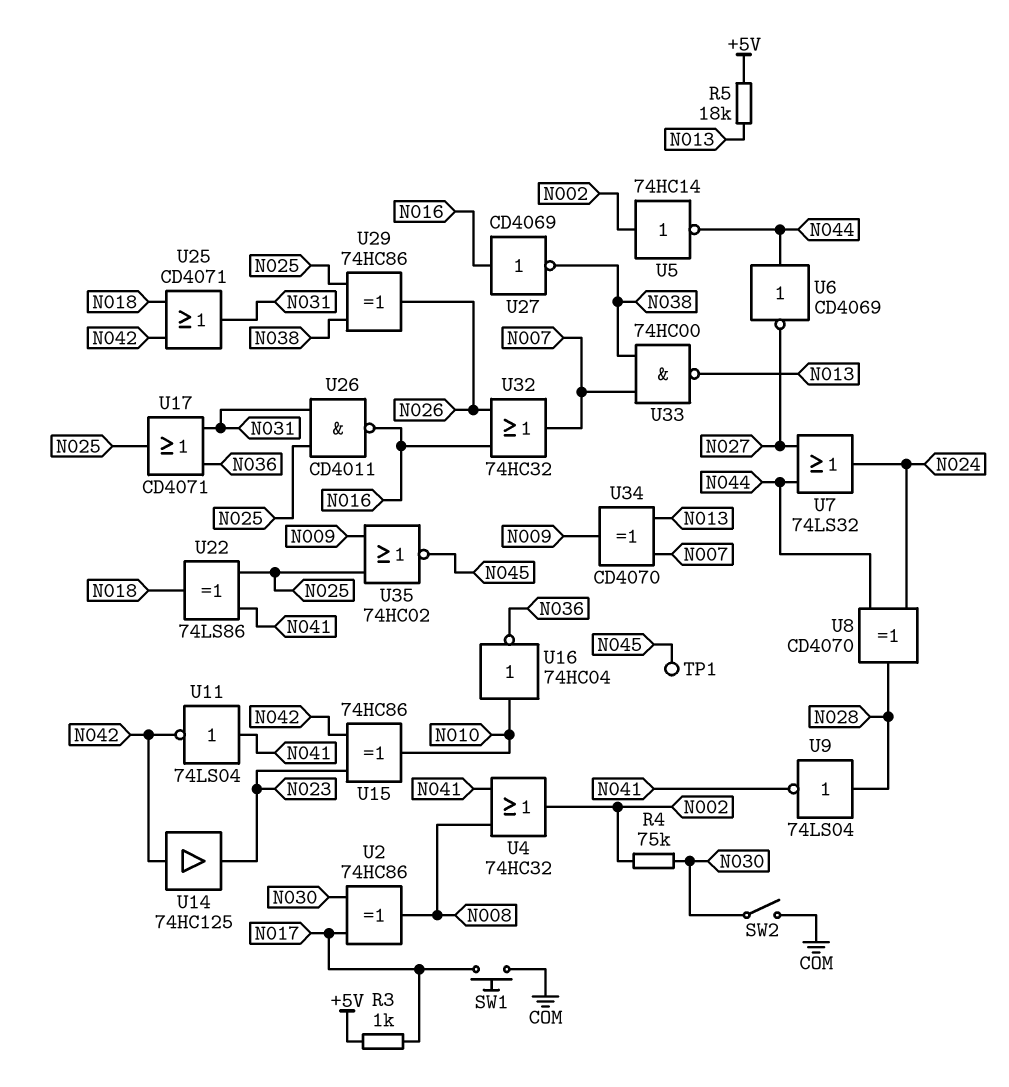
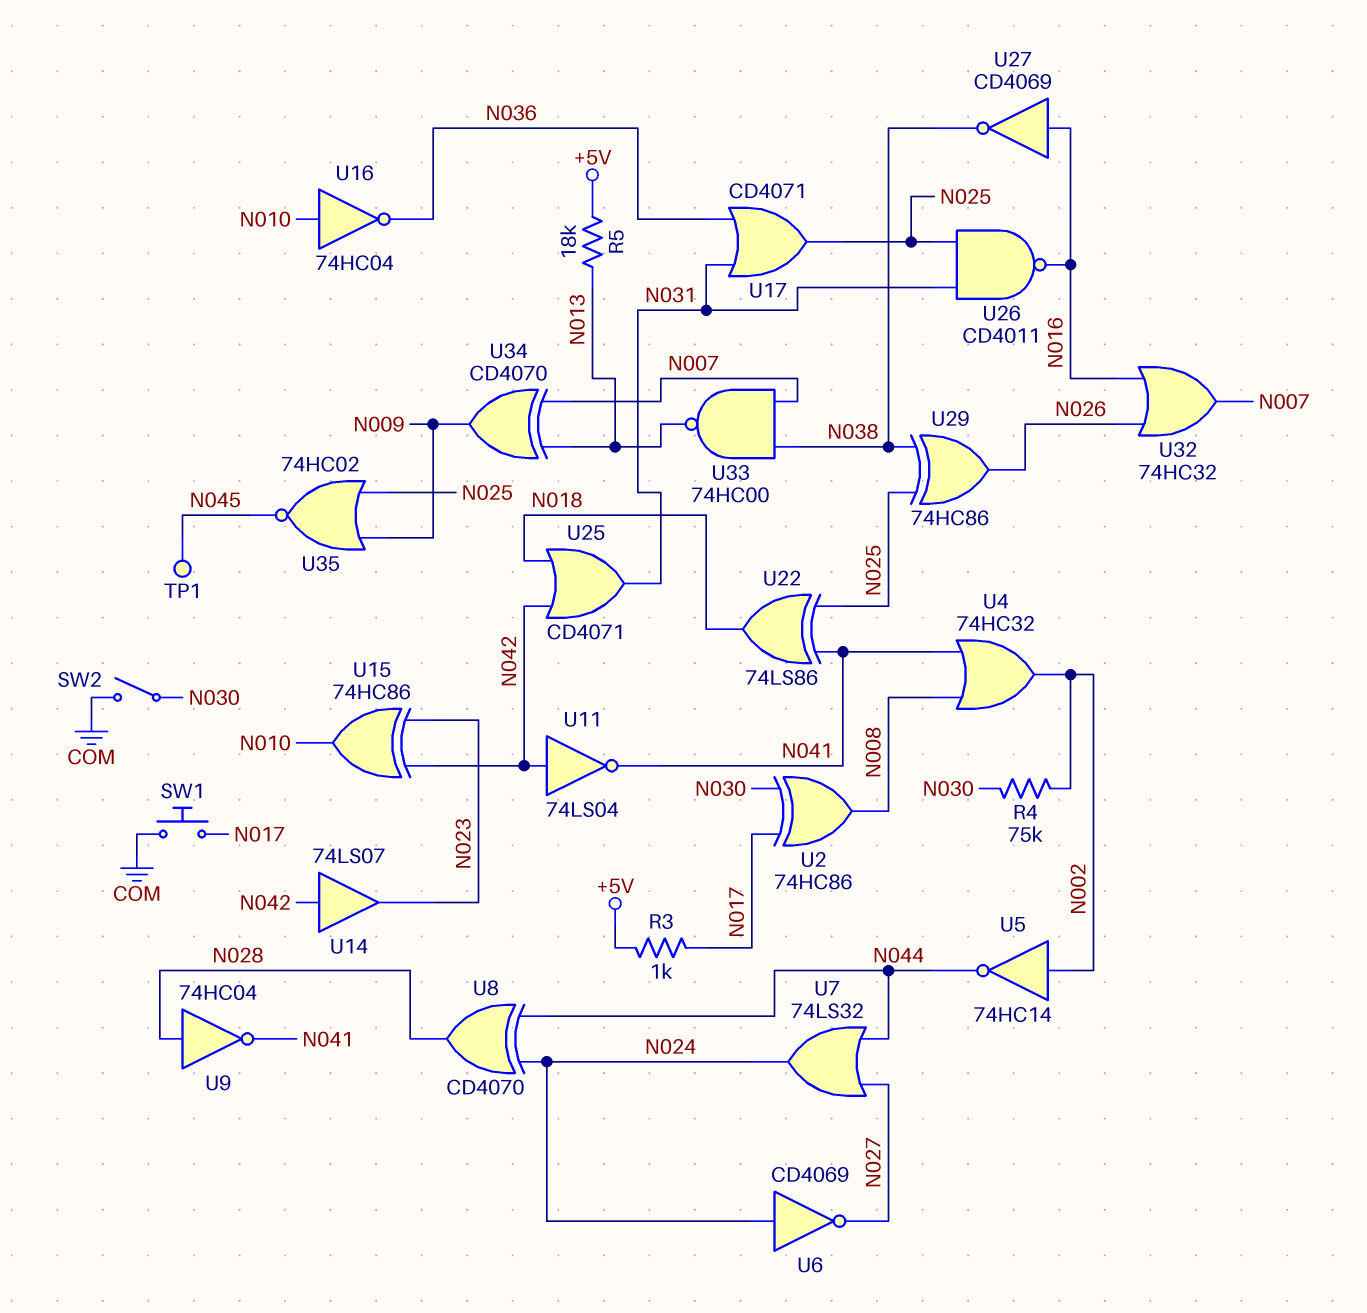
U6: NOT CD4069 (in N044, out N027) -> NOT CD4069 (in N024, out N027)
U9: NOT 74LS04 (in N028, out N041) -> NOT 74HC04 (in N028, out N041)
U11: NOT 74LS04 (in N041, out N042) -> NOT 74LS04 (in N042, out N041)
U14: buffer 74HC125 (in N042, out N023) -> buffer 74LS07 (in N042, out N023)

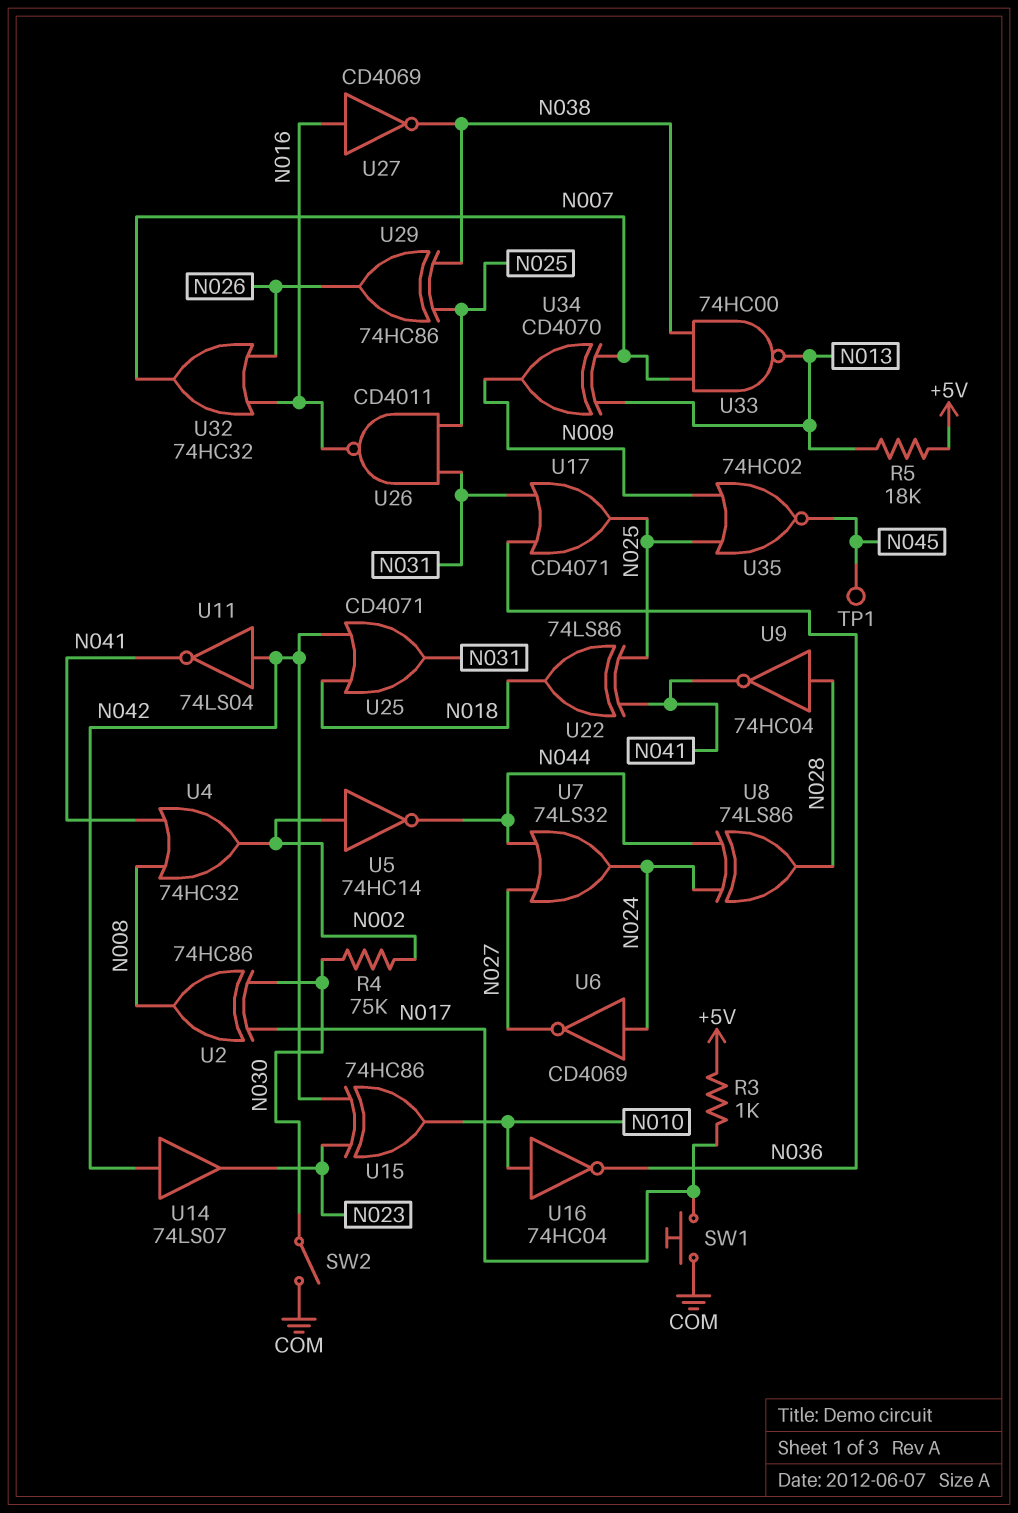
U8: XOR CD4070 (in N024, in N044, out N028) -> XOR 74LS86 (in N024, in N044, out N028)

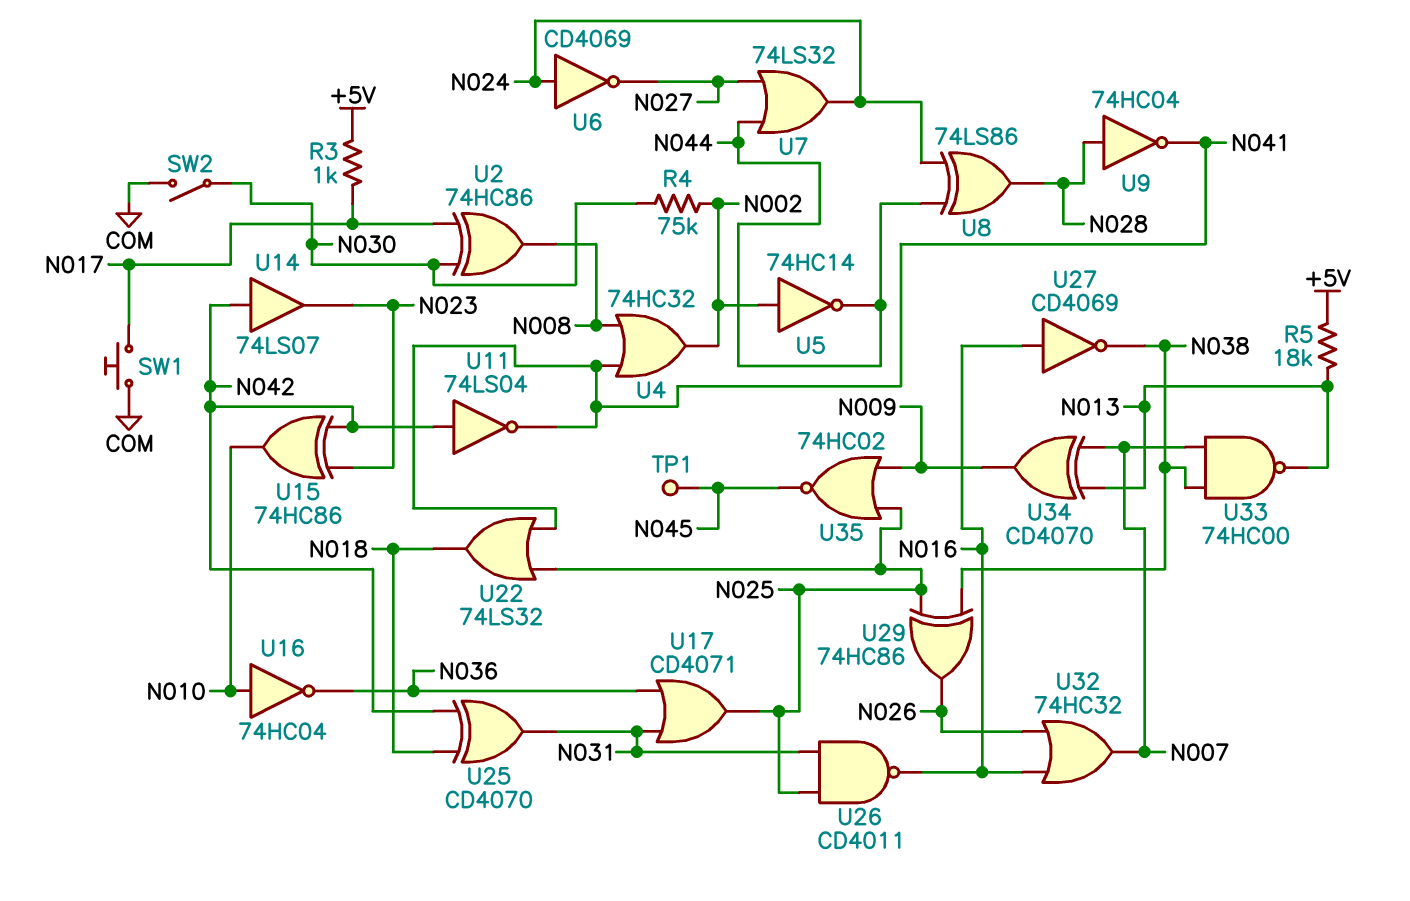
U22: XOR 74LS86 (in N025, in N041, out N018) -> OR 74LS32 (in N025, in N041, out N018)
U25: OR CD4071 (in N018, in N042, out N031) -> XOR CD4070 (in N018, in N042, out N031)

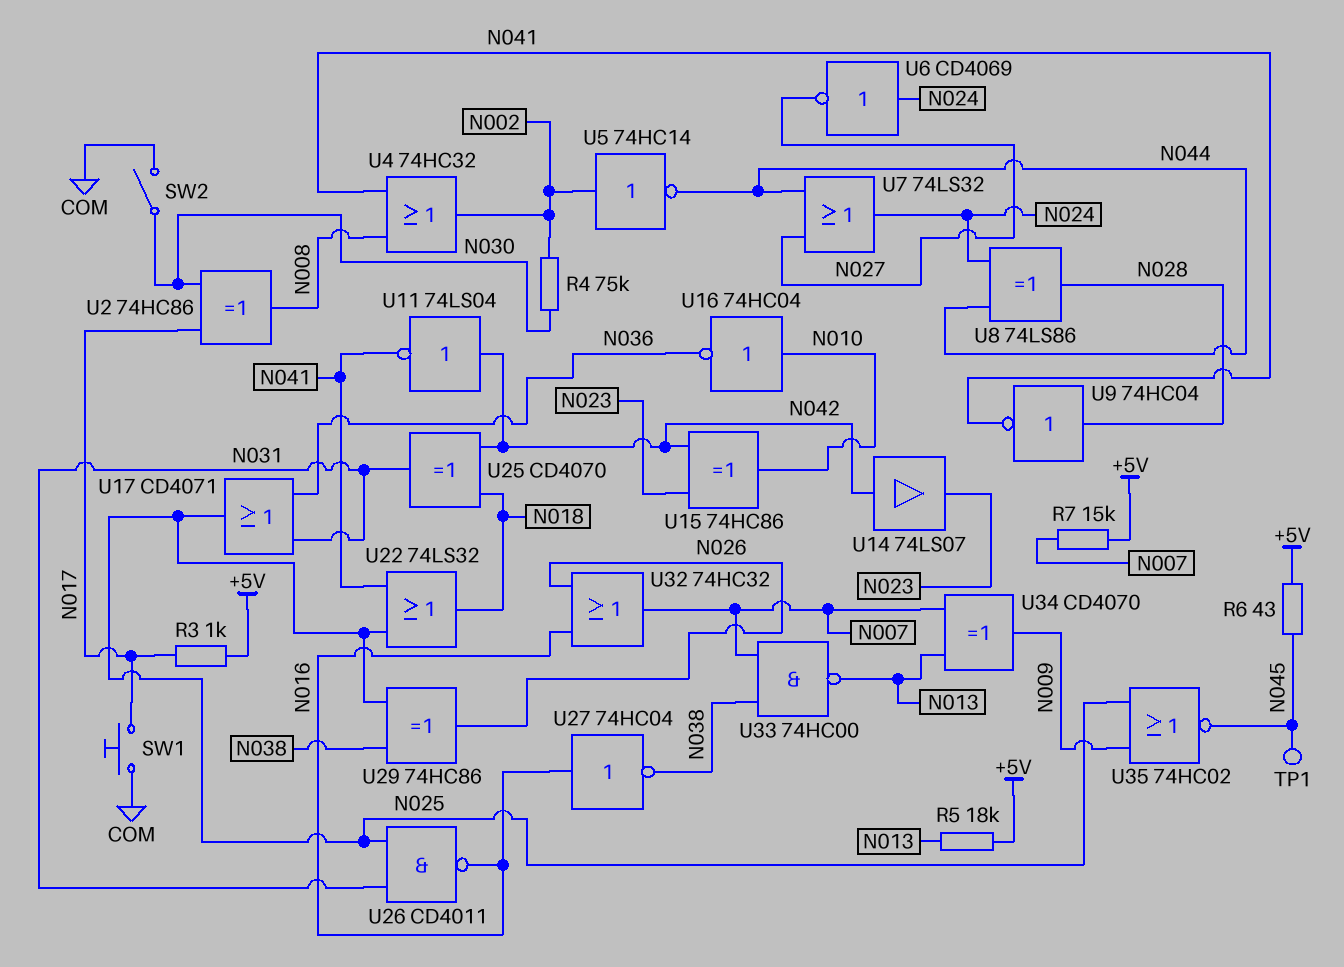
R6: none -> 43 (+5V, N045)
R7: none -> 15k (+5V, N007)
U27: NOT CD4069 (in N016, out N038) -> NOT 74HC04 (in N016, out N038)

